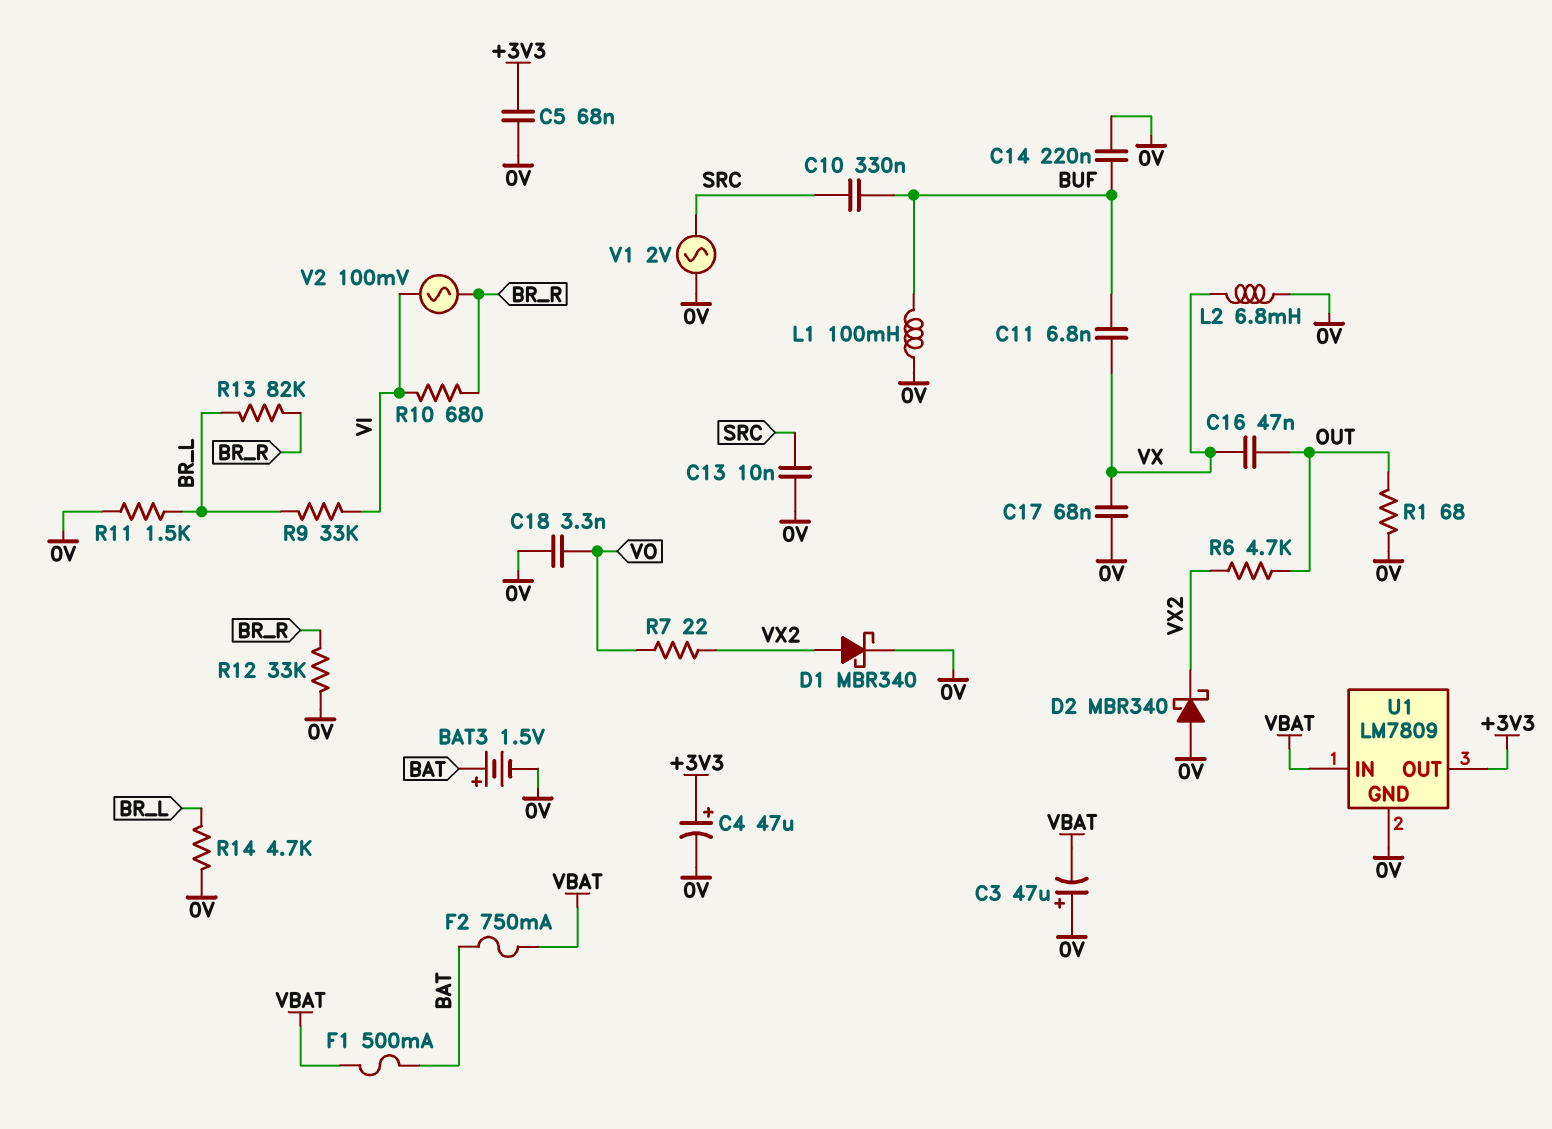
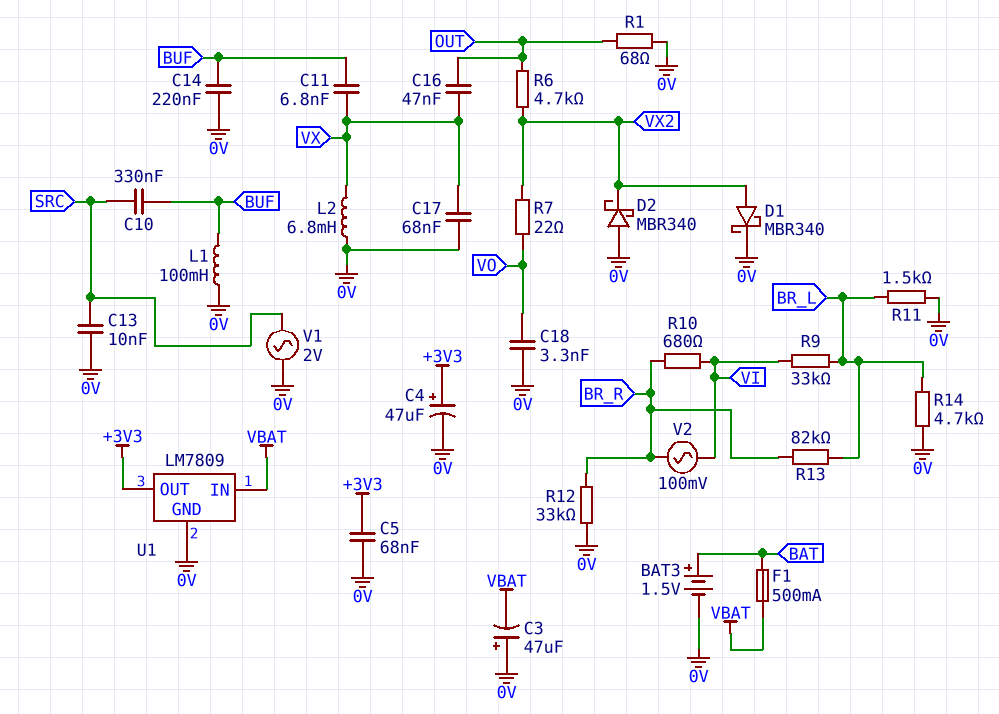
F2: 750mA (BAT, VBAT) -> none

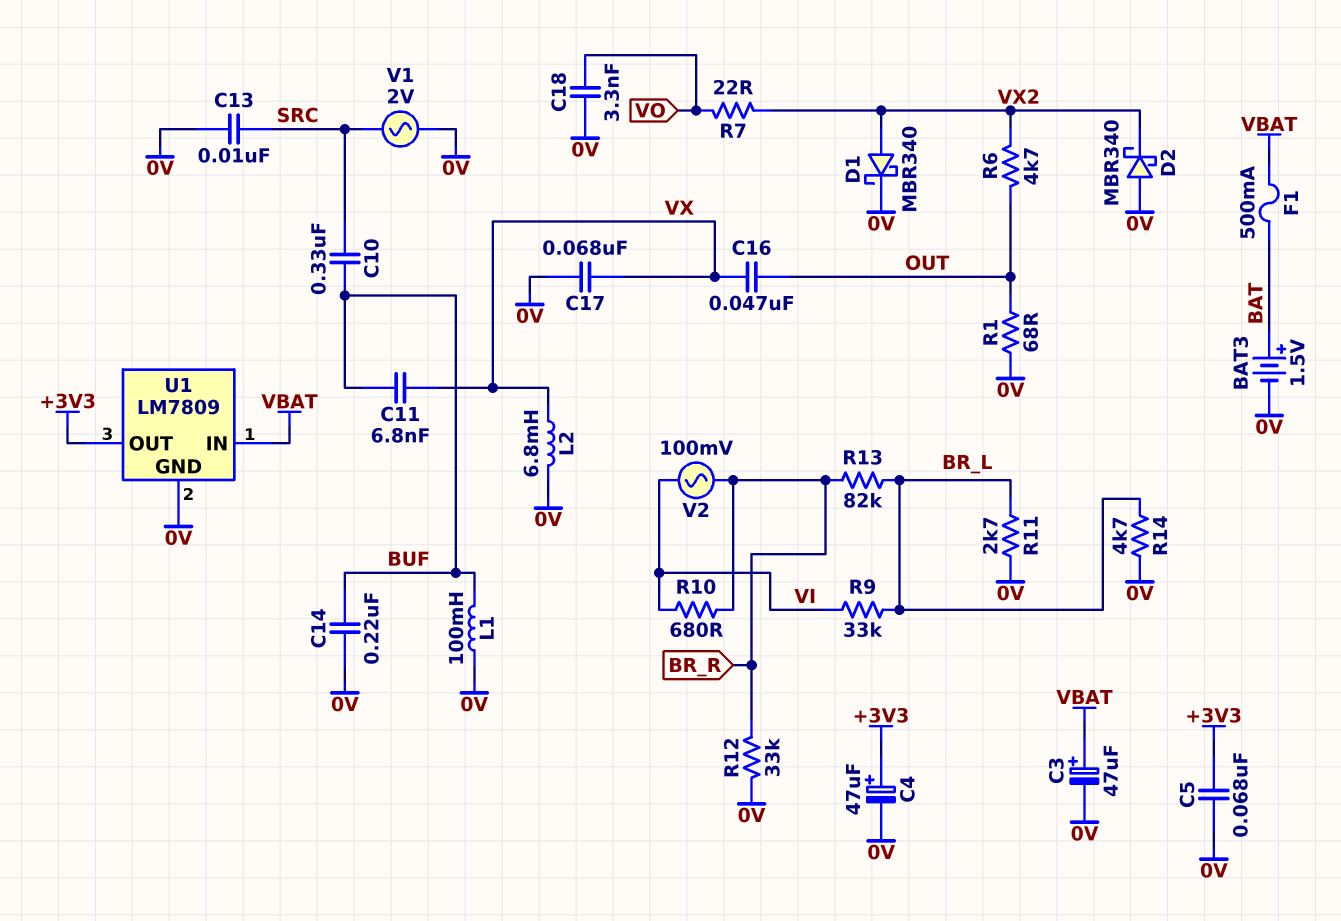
C3: 47uF (plus 0V, minus VBAT) -> 47uF (plus VBAT, minus 0V)
R11: 1.5k (0V, BR_L) -> 2.7k (0V, BR_L)

